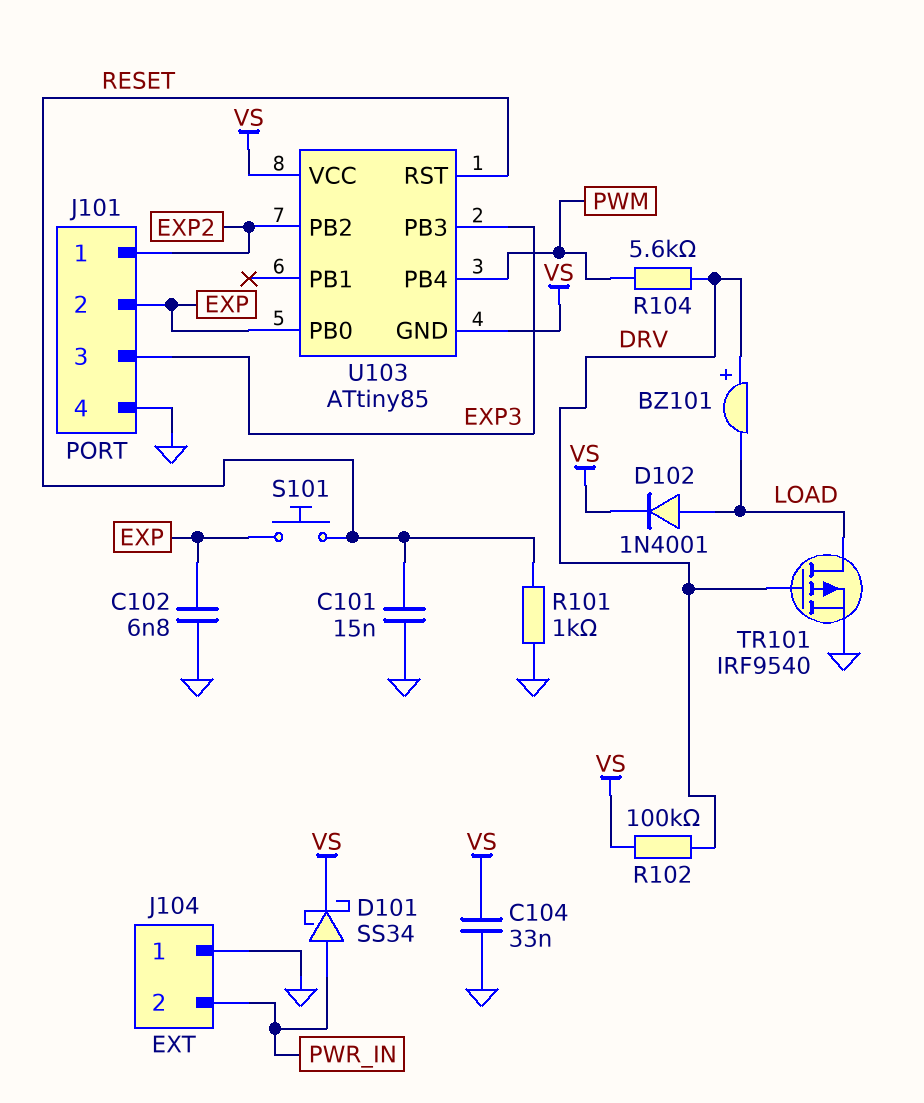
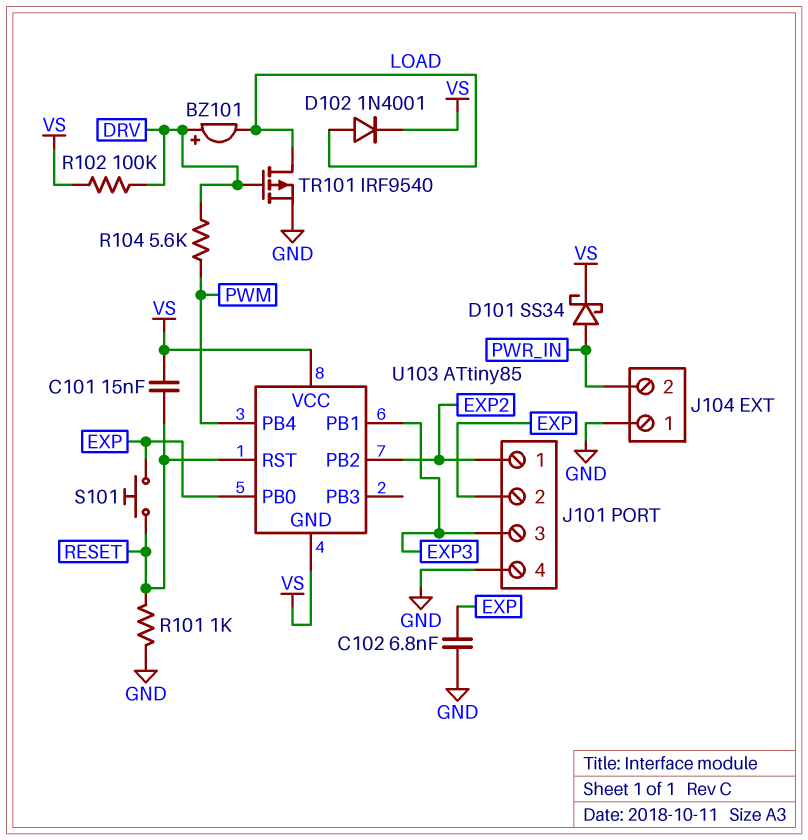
C101: 15nF (GND, RESET) -> 15nF (RESET, VS)
C104: 33nF (GND, VS) -> none
U103 pin PB1: none -> EXP3
U103 pin PB3: EXP3 -> none

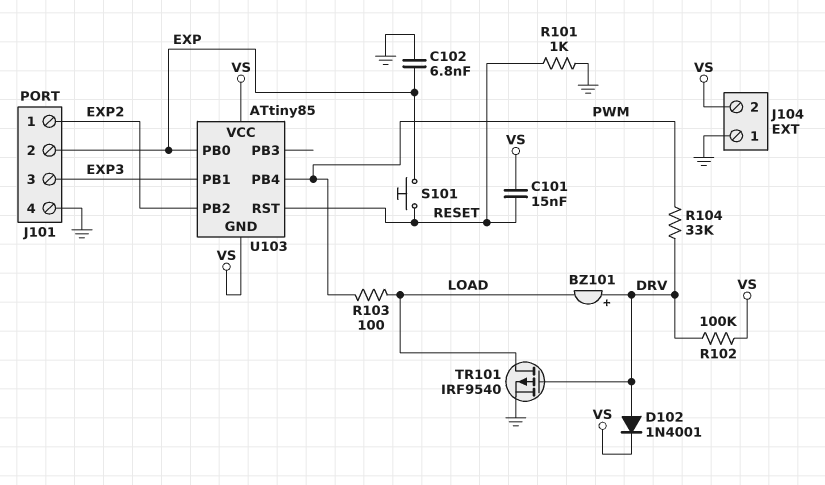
D101: schottky SS34 (A PWR_IN, K VS) -> none
D102: diode 1N4001 (A LOAD, K VS) -> diode 1N4001 (A DRV, K VS)
J104 pin 2: PWR_IN -> VS
R103: none -> 100 (LOAD, PWM)
R104: 5.6k (DRV, PWM) -> 33k (DRV, PWM)

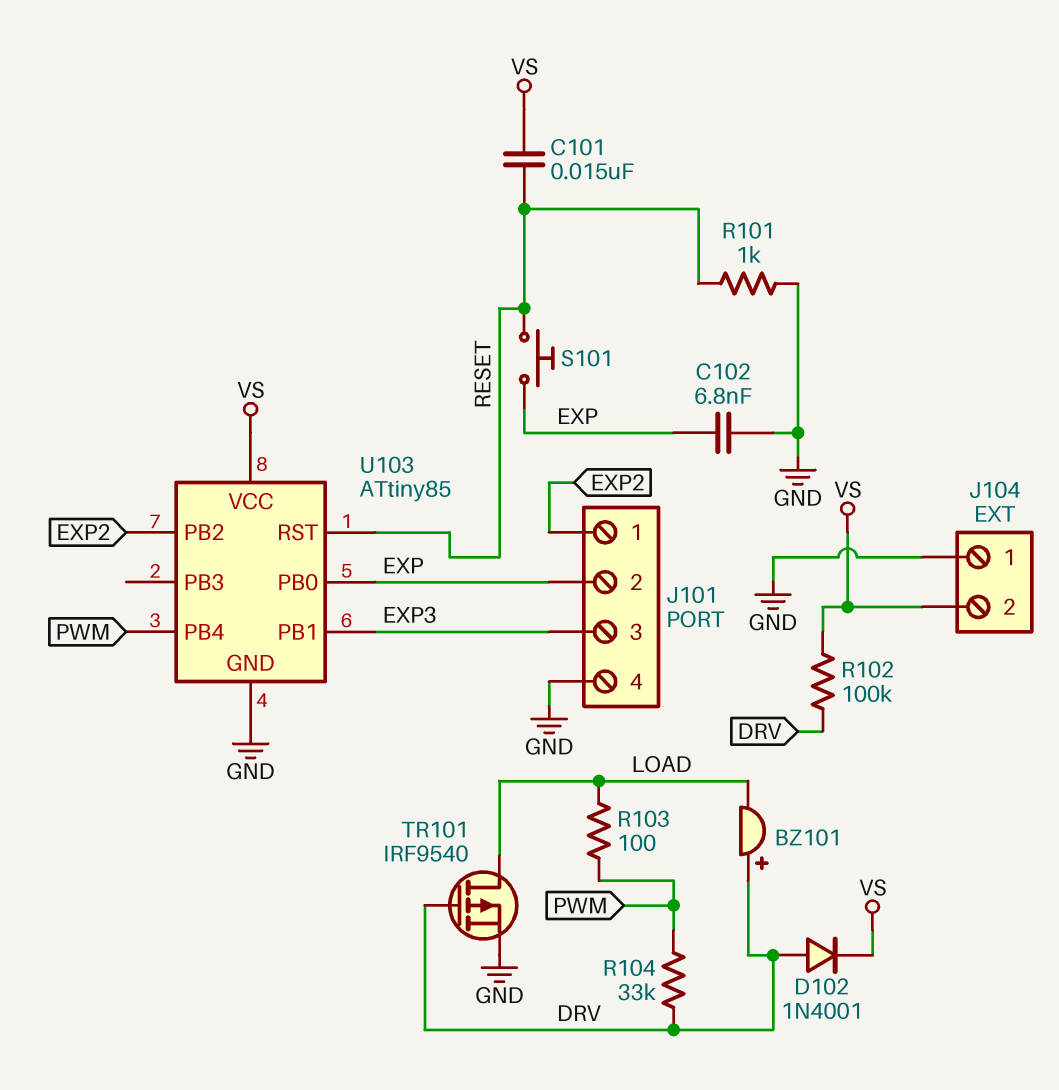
U103 pin GND: VS -> GND

